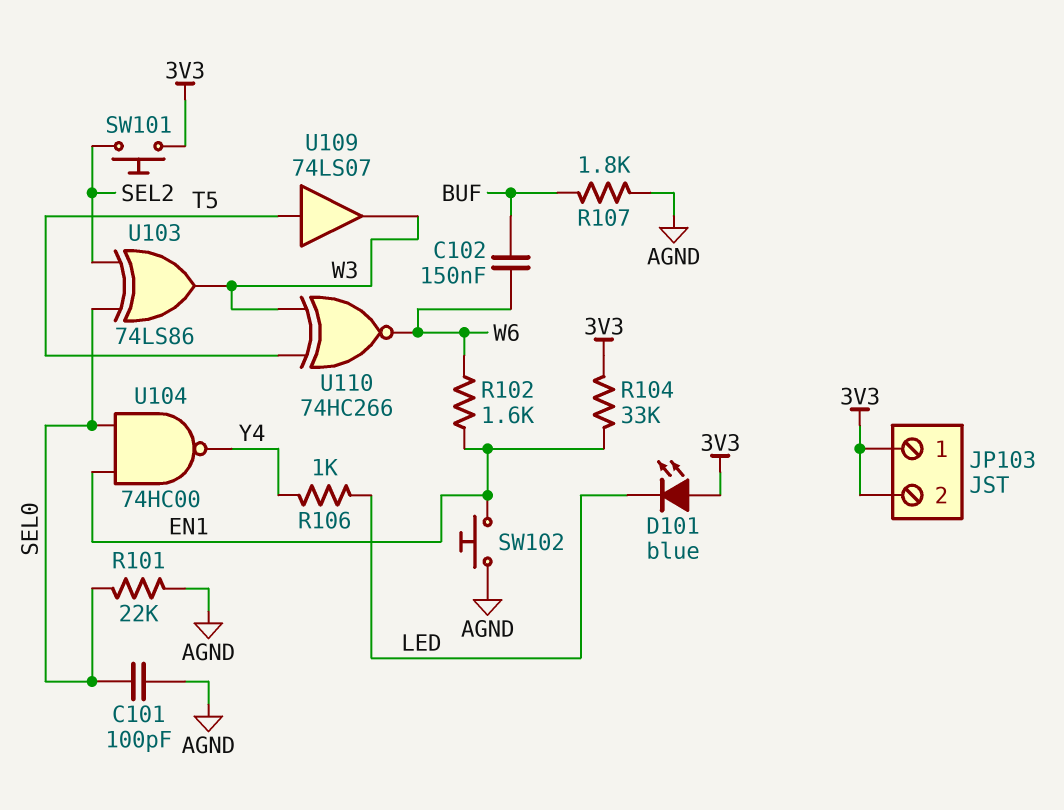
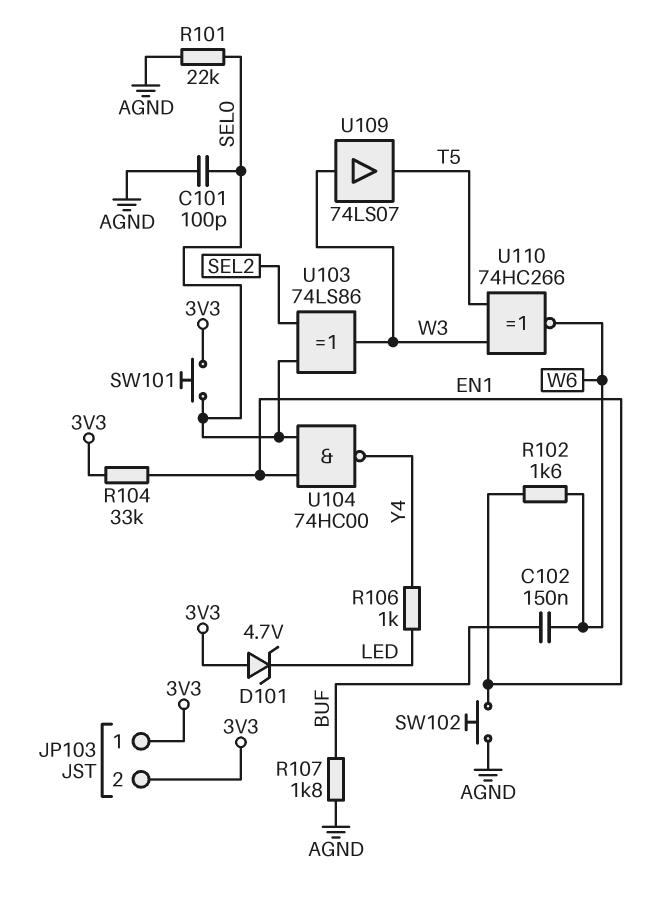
D101: LED blue (A 3V3, K LED) -> zener 4.7V (A 3V3, K LED)
SW101: button (3V3, SEL2) -> button (3V3, SEL0)
U109: buffer 74LS07 (in T5, out W3) -> buffer 74LS07 (in W3, out T5)

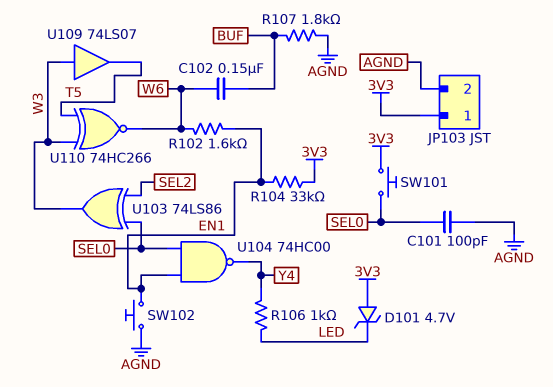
JP103 pin 2: 3V3 -> AGND
R101: 22k (AGND, SEL0) -> none

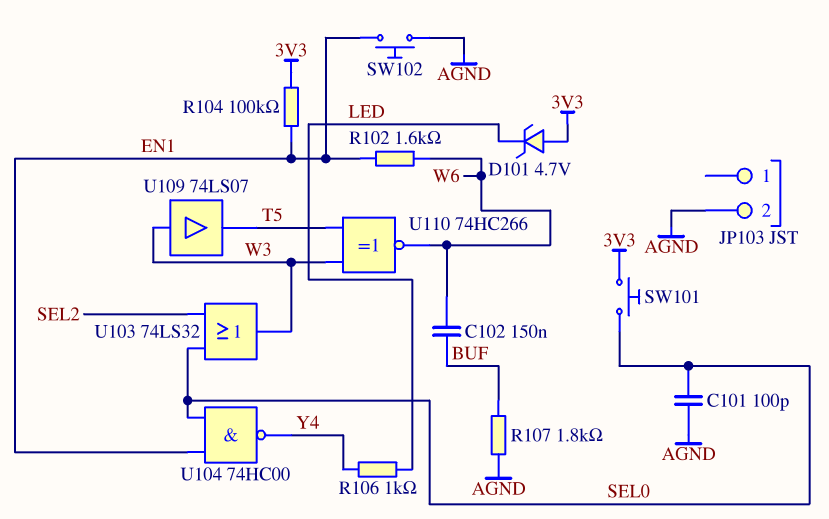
JP103 pin 1: 3V3 -> none
R104: 33k (3V3, EN1) -> 100k (3V3, EN1)
U103: XOR 74LS86 (in SEL0, in SEL2, out W3) -> OR 74LS32 (in SEL0, in SEL2, out W3)

